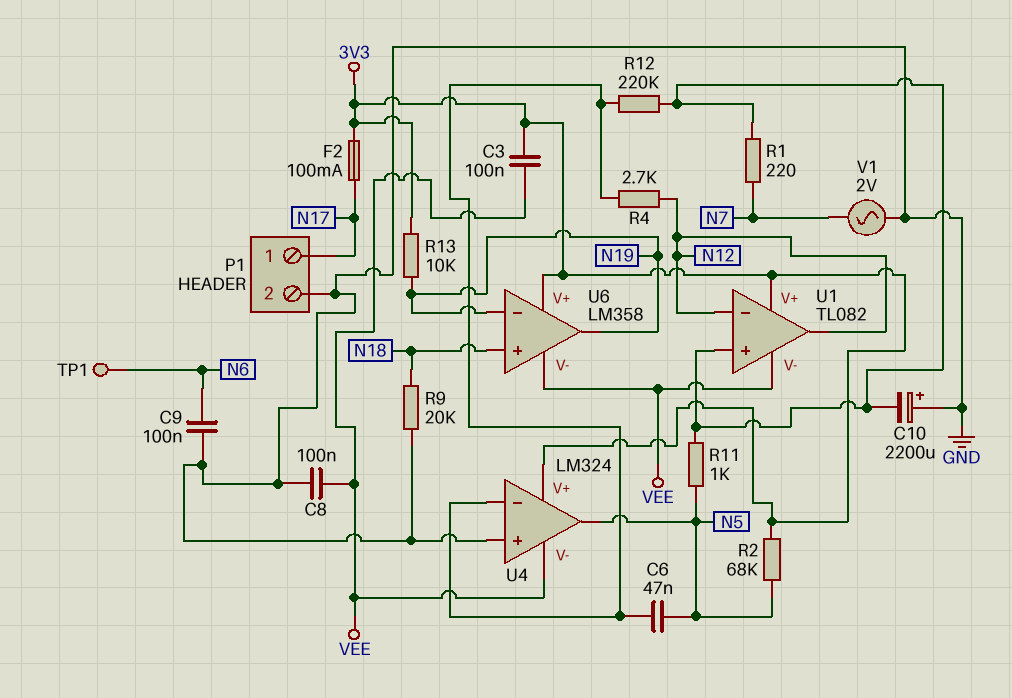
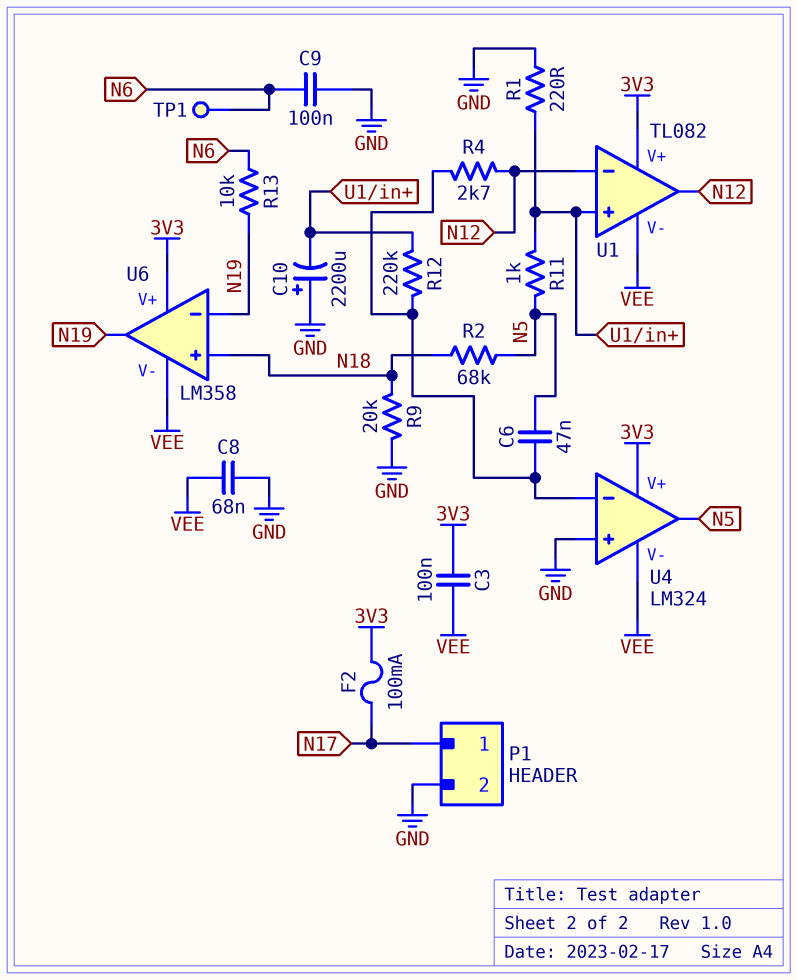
C8: 100nF (GND, VEE) -> 68nF (GND, VEE)
R1: 220 (N7, U1/in+) -> 220 (GND, U1/in+)
R2: 68k (3V3, N5) -> 68k (N5, N18)
R13: 10k (3V3, N19) -> 10k (N6, N19)
V1: AC 2V (GND, N7) -> none

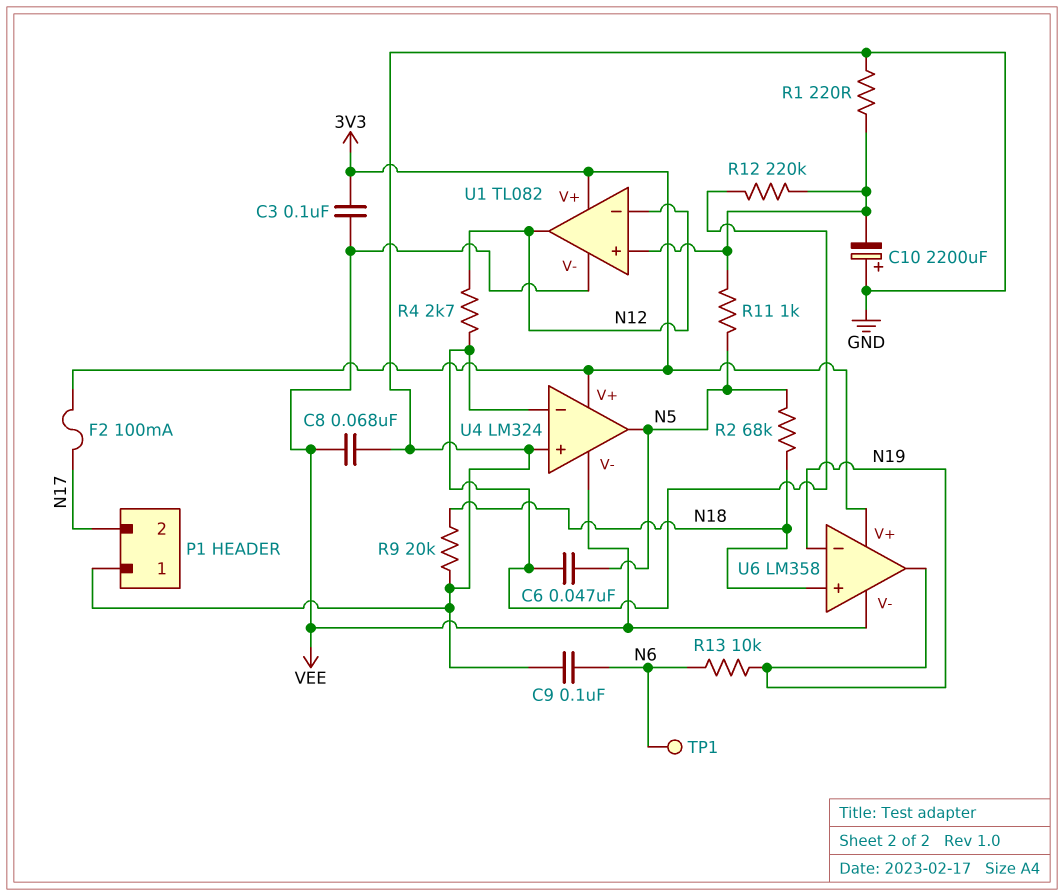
P1 pin 1: N17 -> GND
P1 pin 2: GND -> N17

